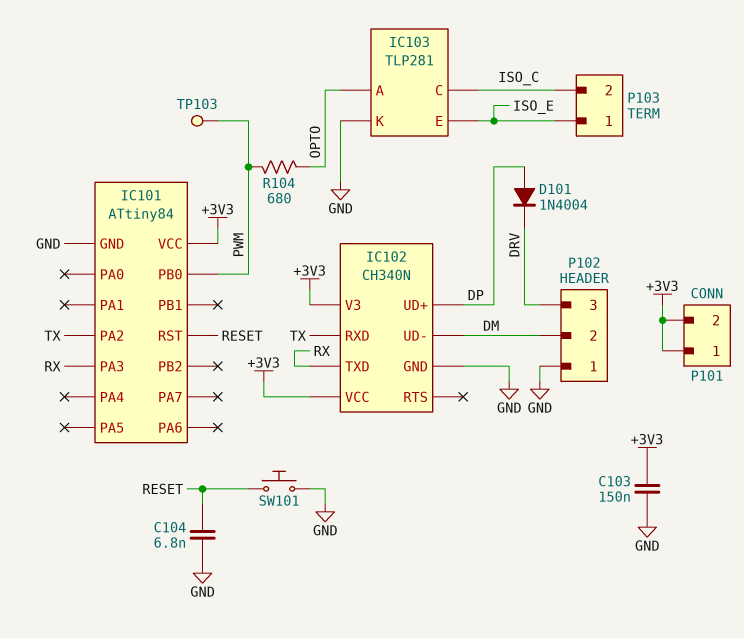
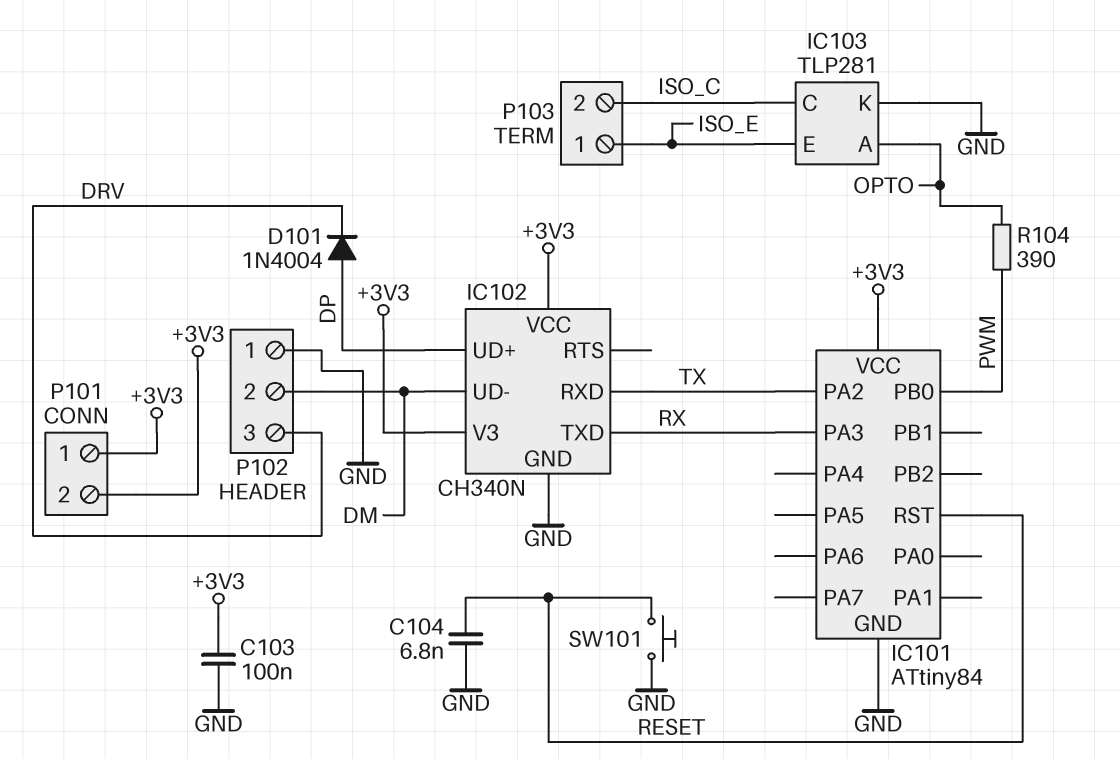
C103: 150nF (+3V3, GND) -> 100nF (+3V3, GND)
R104: 680 (OPTO, PWM) -> 390 (OPTO, PWM)
TP103: test point (PWM) -> none

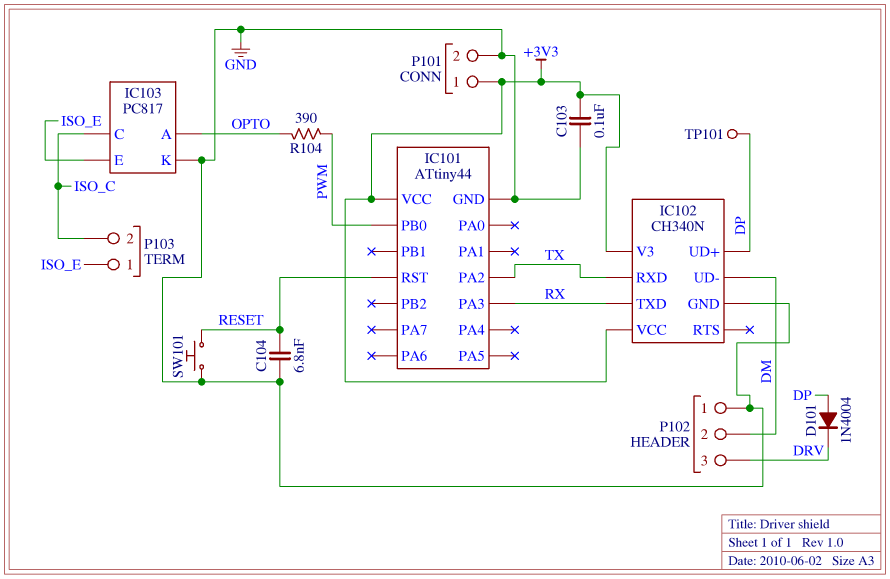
IC101: ATtiny84 -> ATtiny44
IC103: TLP281 -> PC817
P101 pin 2: +3V3 -> GND
TP101: none -> test point (DP)

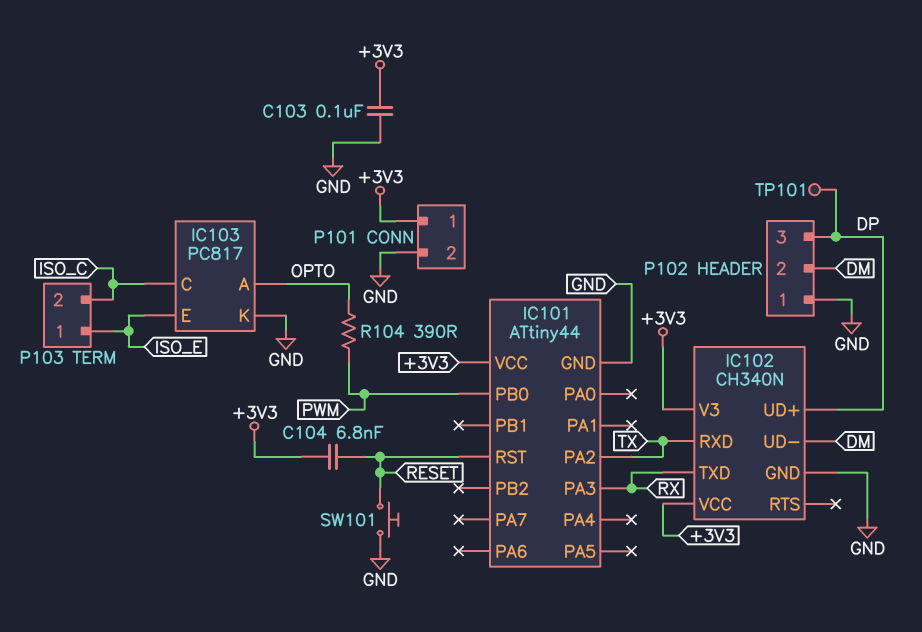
C104: 6.8nF (GND, RESET) -> 6.8nF (+3V3, RESET)
D101: diode 1N4004 (A DP, K DRV) -> none
P102 pin 3: DRV -> DP

